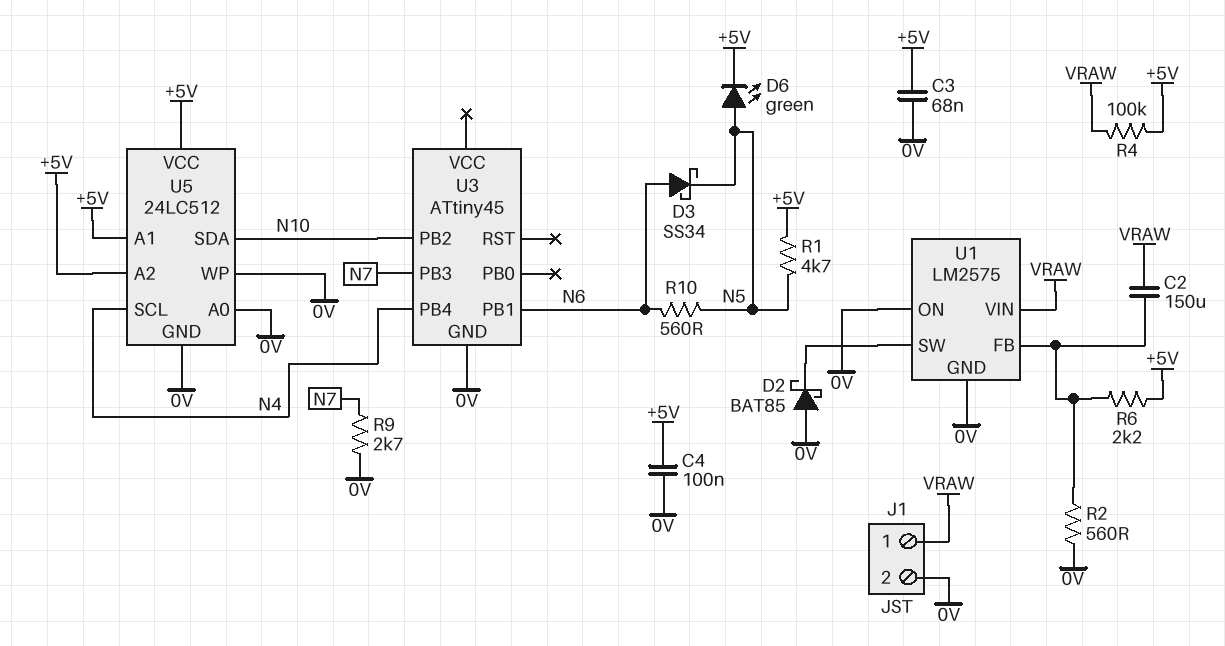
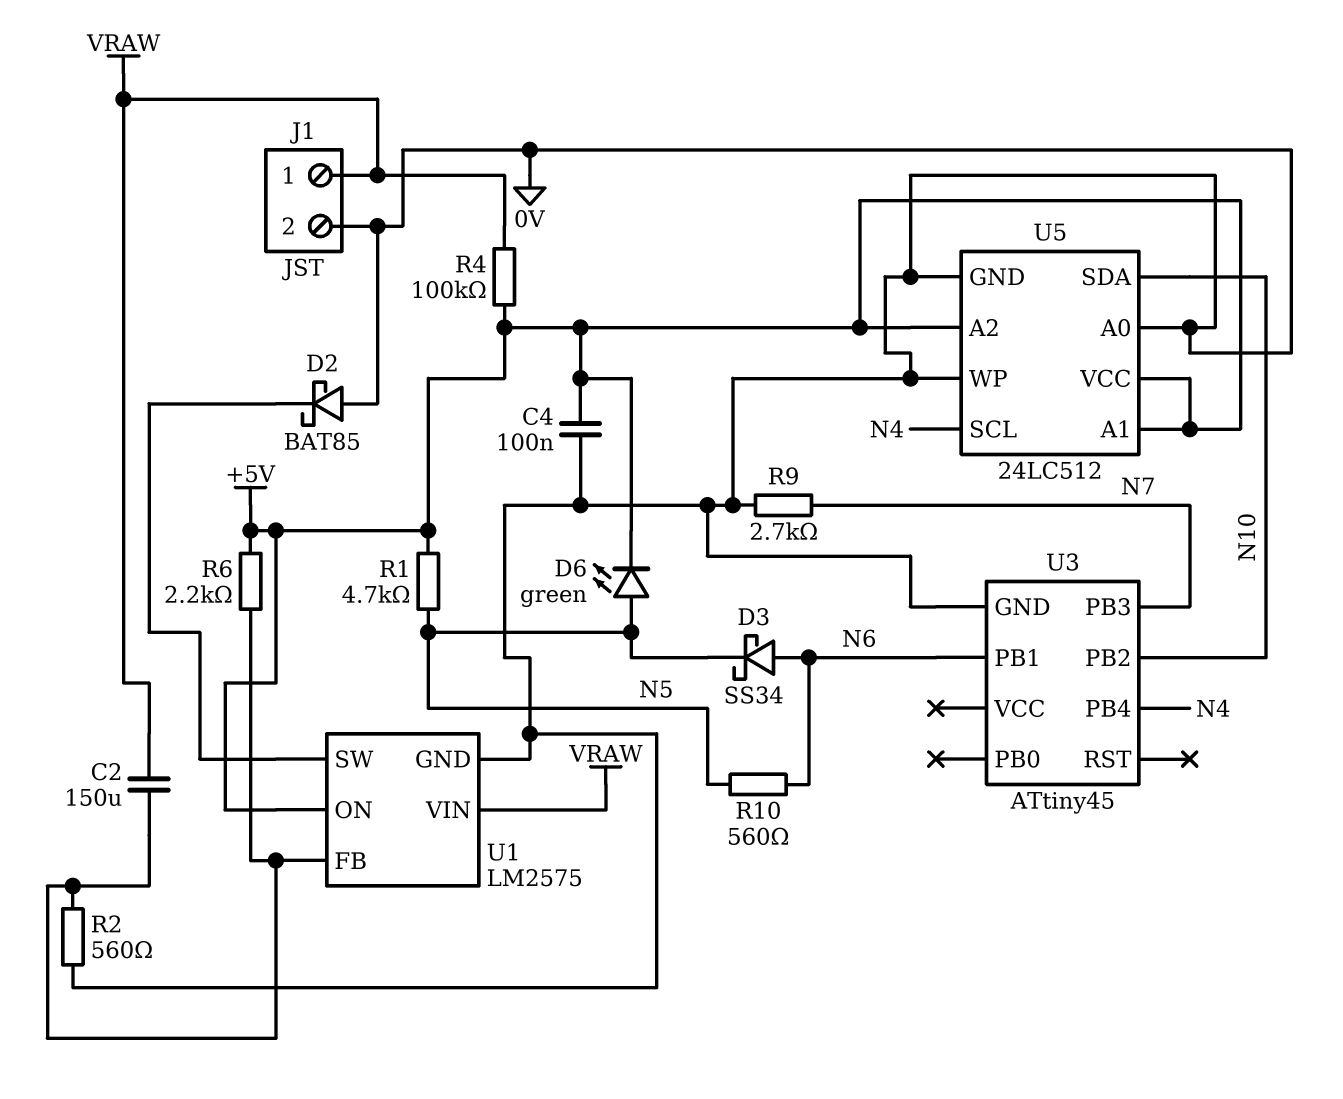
C3: 68nF (+5V, 0V) -> none
U1 pin ON: 0V -> +5V

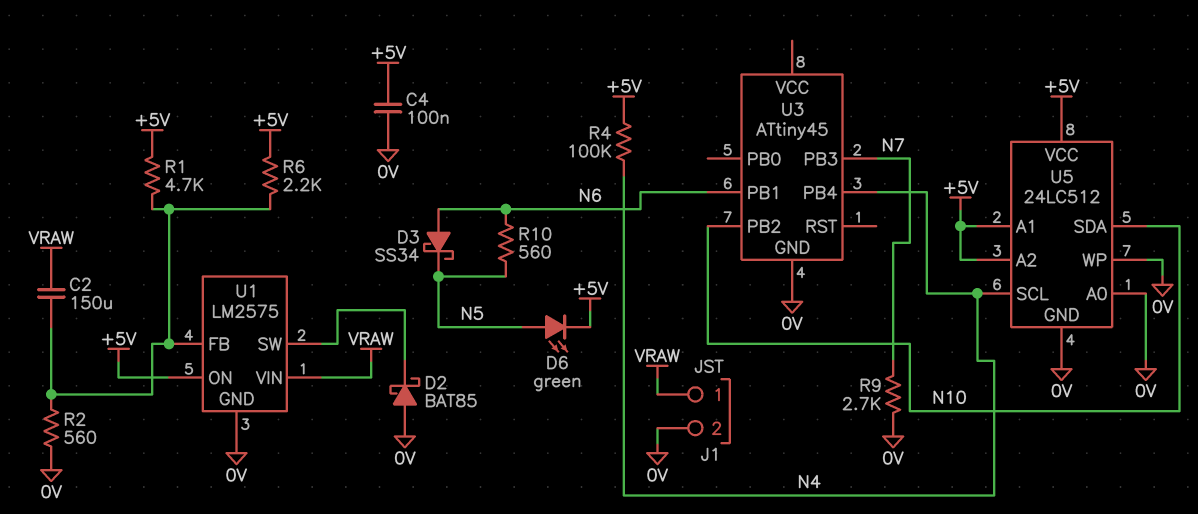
R1: 4.7k (+5V, N5) -> 4.7k (+5V, U1/FB)
R4: 100k (+5V, VRAW) -> 100k (+5V, N4)

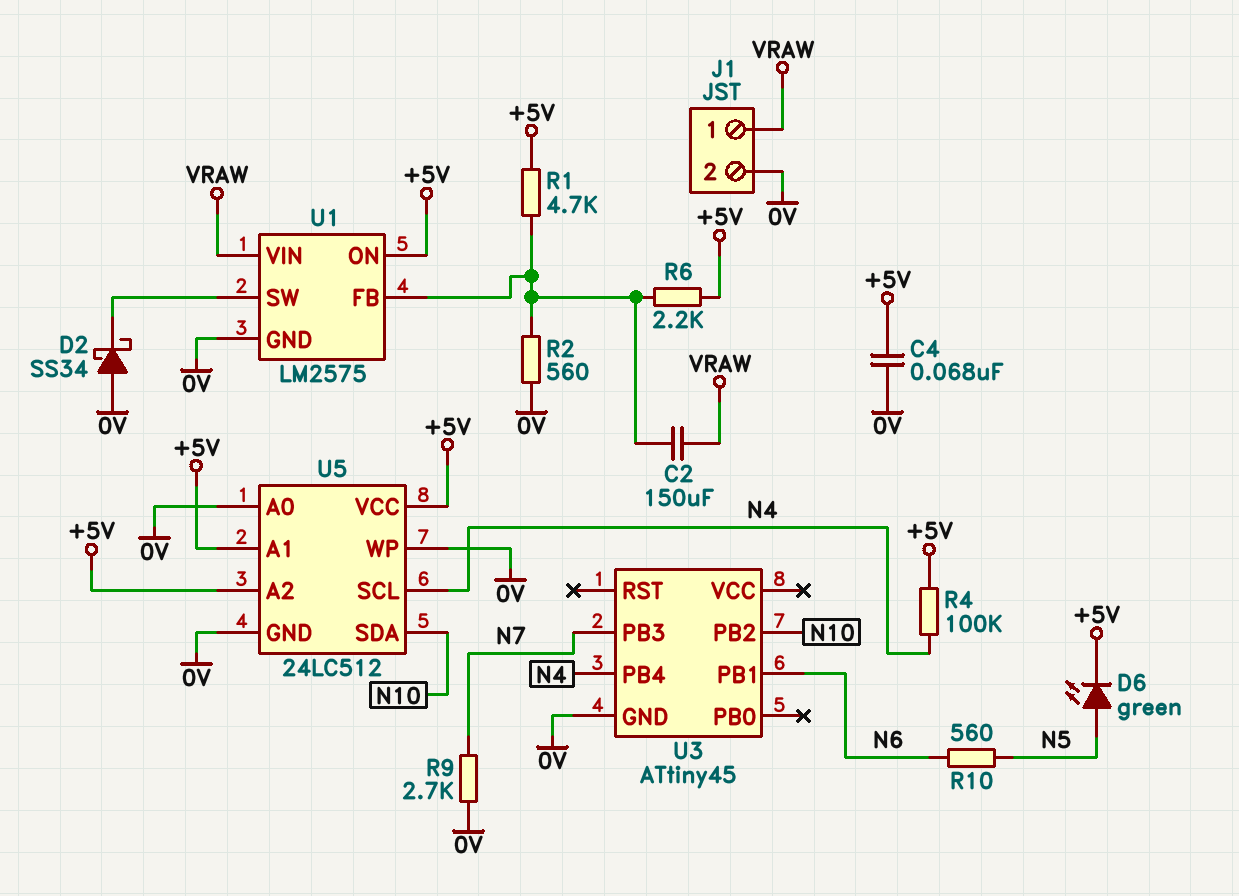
C4: 100nF (+5V, 0V) -> 68nF (+5V, 0V)
D2: schottky BAT85 (A 0V, K U1/SW) -> schottky SS34 (A 0V, K U1/SW)
D3: schottky SS34 (A N6, K N5) -> none

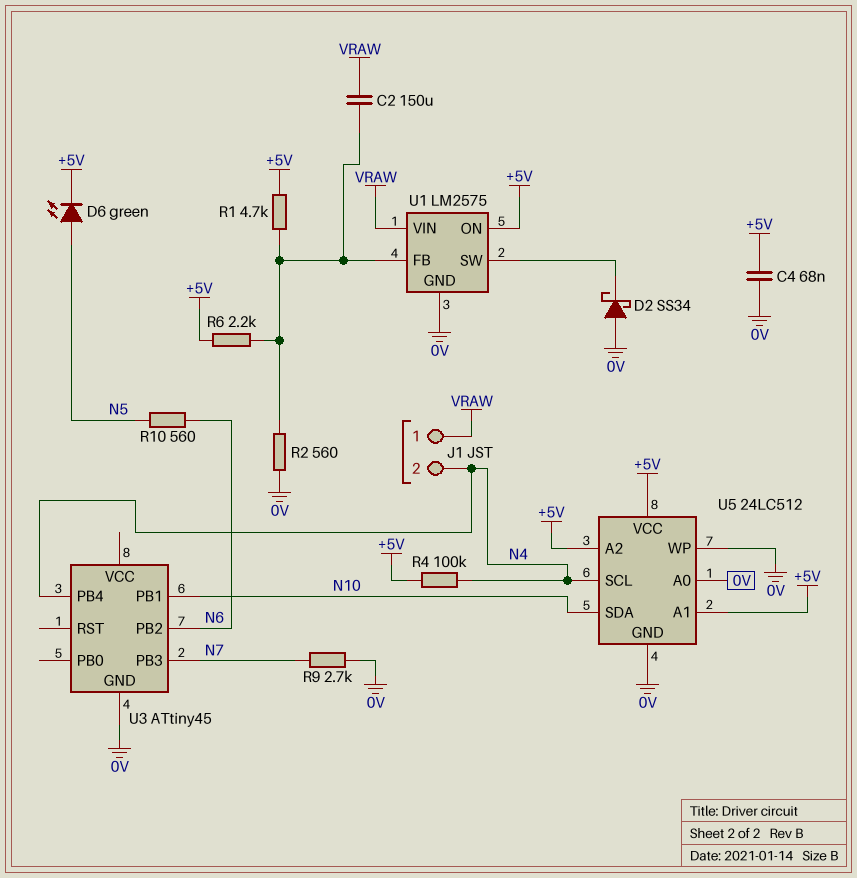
J1 pin 2: 0V -> N4
U3 pin PB1: N6 -> N10
U3 pin PB2: N10 -> N6

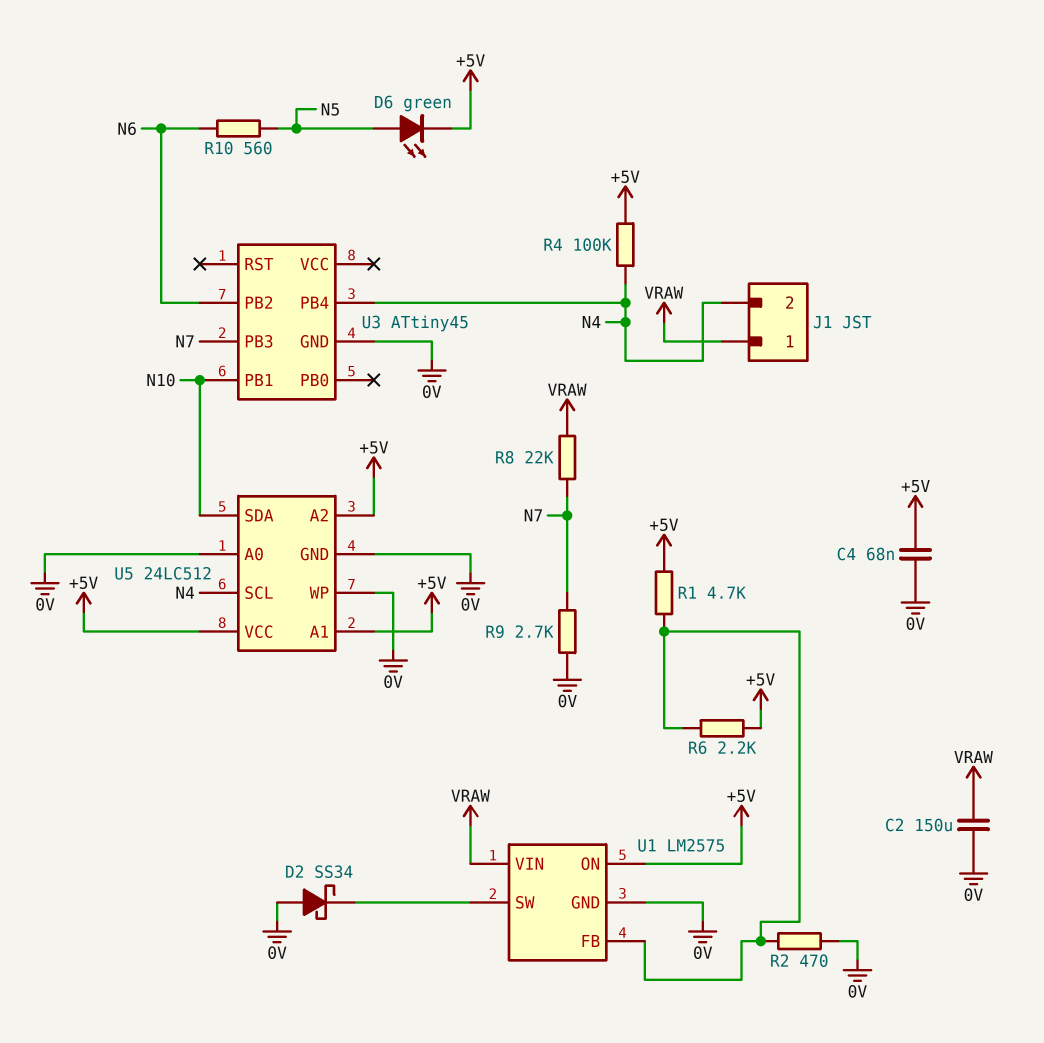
C2: 150uF (U1/FB, VRAW) -> 150uF (0V, VRAW)
R2: 560 (0V, U1/FB) -> 470 (0V, U1/FB)
R8: none -> 22k (N7, VRAW)

